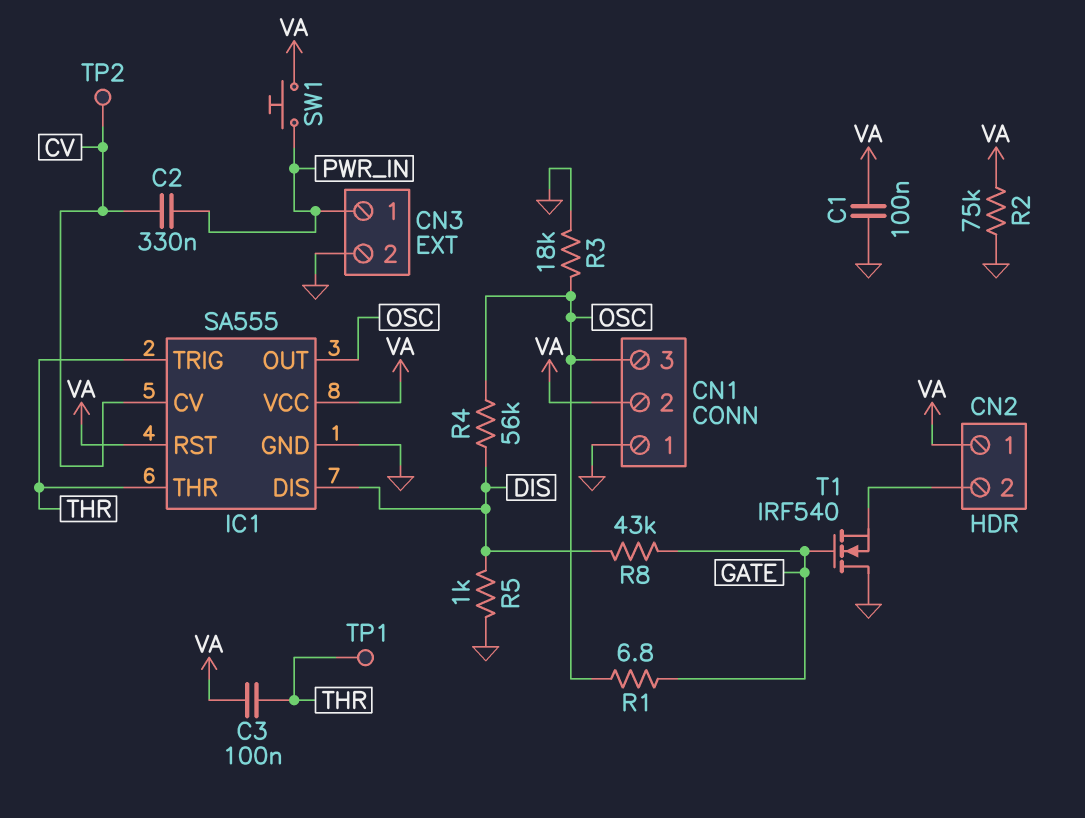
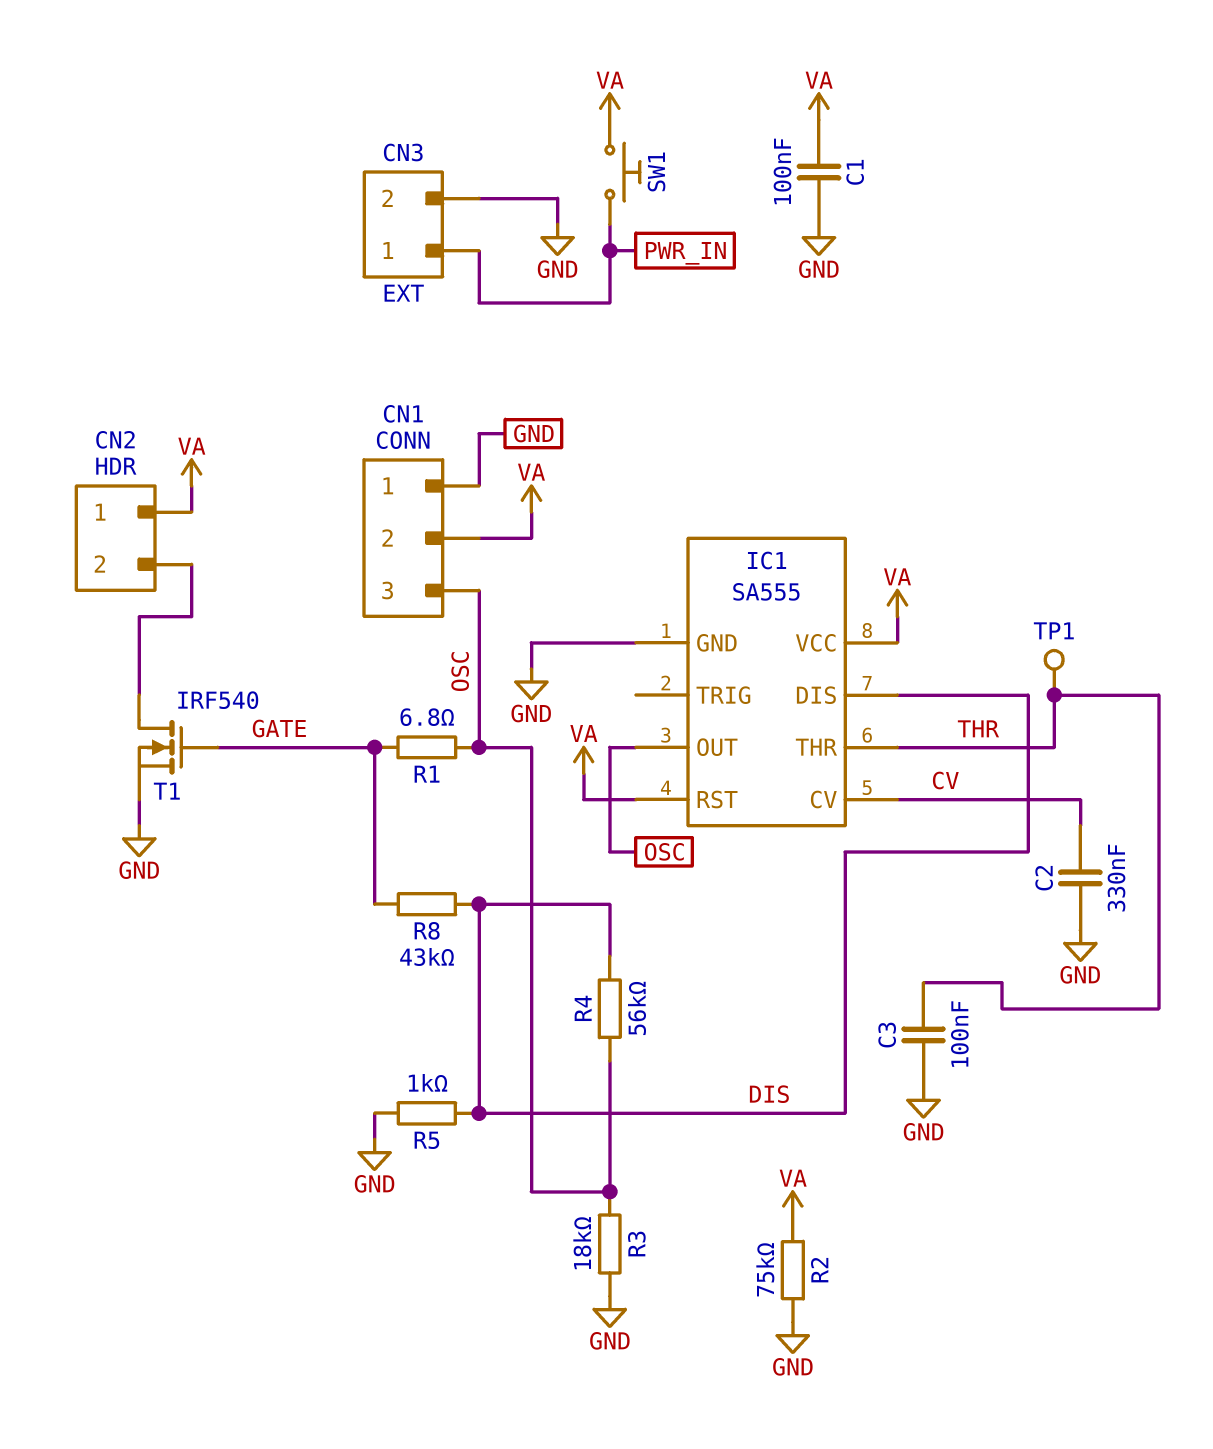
C2: 330nF (CV, PWR_IN) -> 330nF (CV, GND)
C3: 100nF (THR, VA) -> 100nF (GND, THR)
IC1 pin TRIG: THR -> none
T1: NMOS IRF540 (G GATE, D GND, S CN2/2) -> NMOS IRF540 (G GATE, D CN2/2, S GND)
TP2: test point (CV) -> none

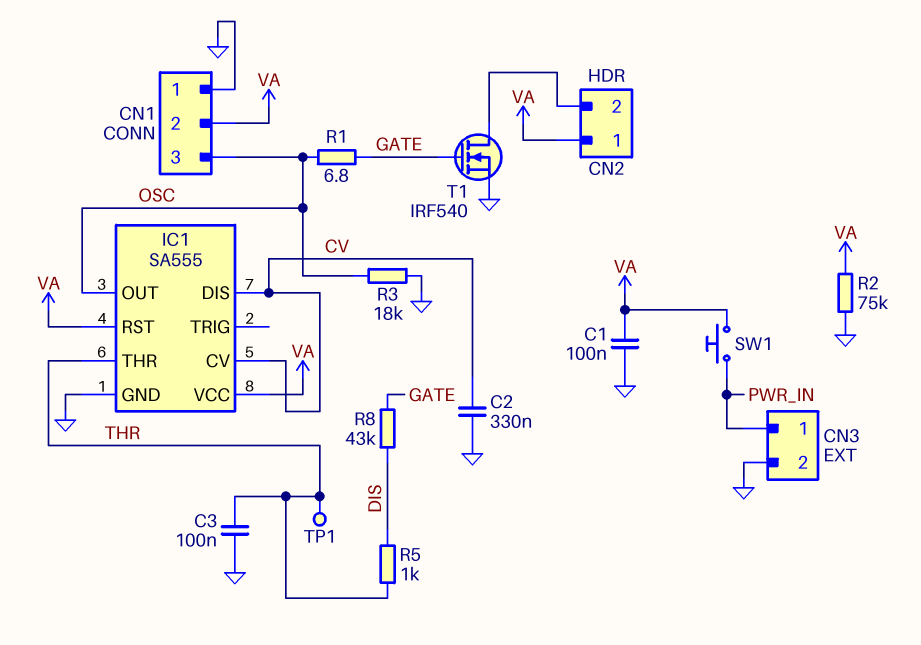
IC1 pin DIS: DIS -> CV
R4: 56k (DIS, OSC) -> none
R5: 1k (DIS, GND) -> 1k (DIS, THR)

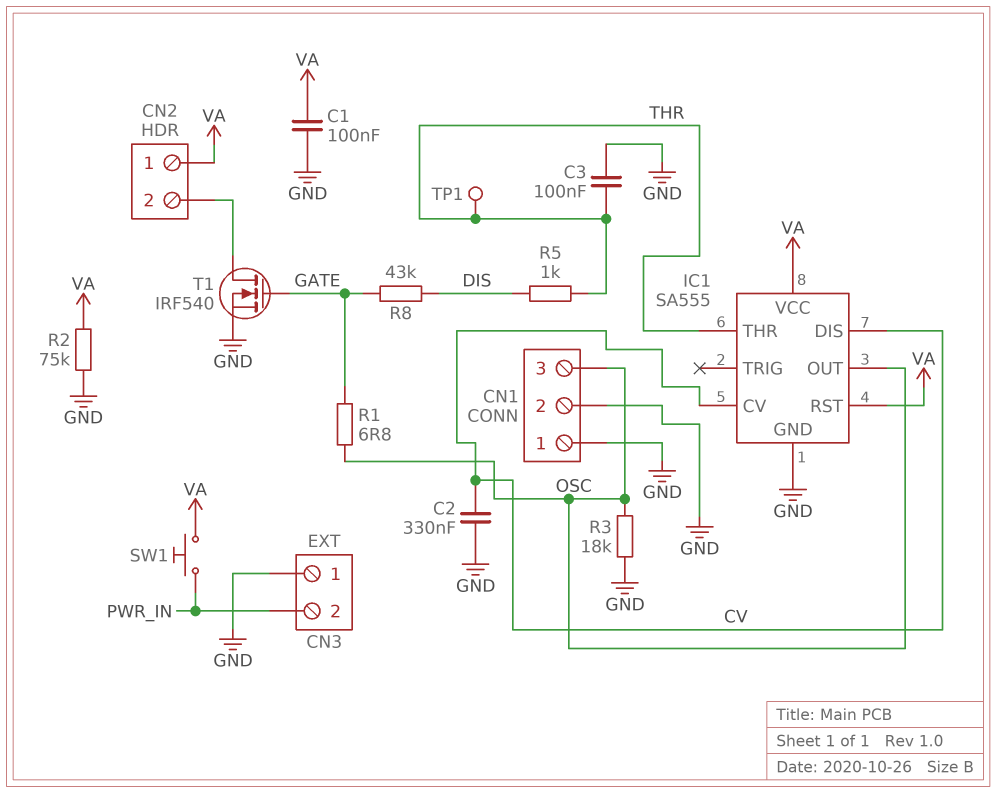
CN1 pin 2: VA -> GND
CN3 pin 1: PWR_IN -> GND
CN3 pin 2: GND -> PWR_IN

